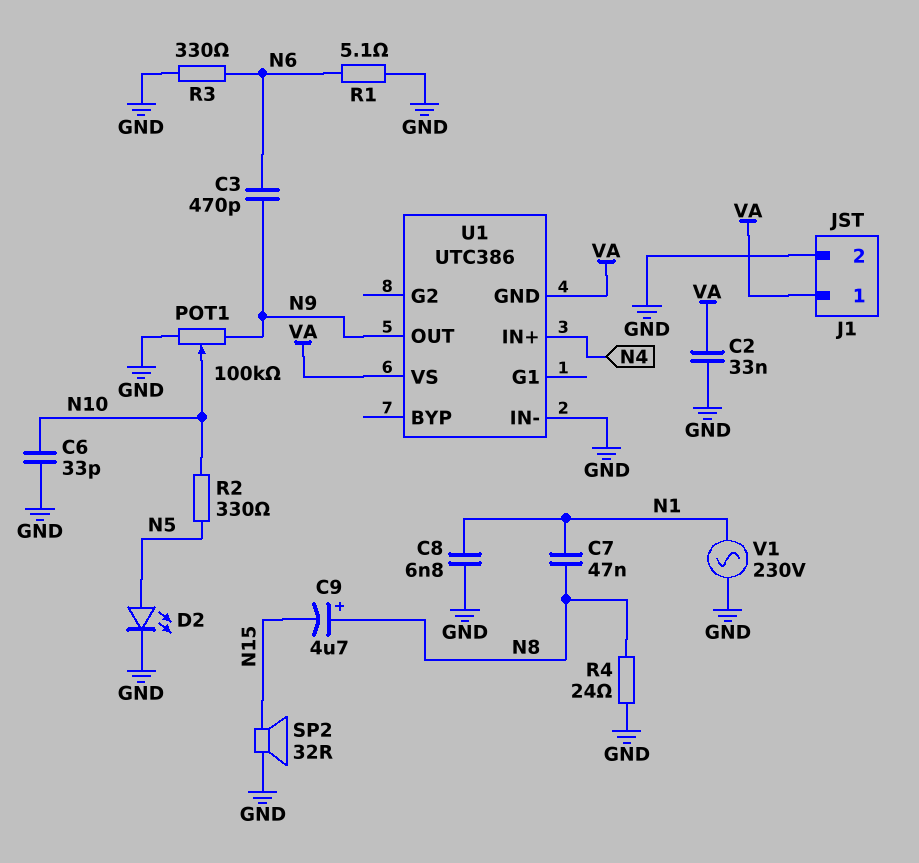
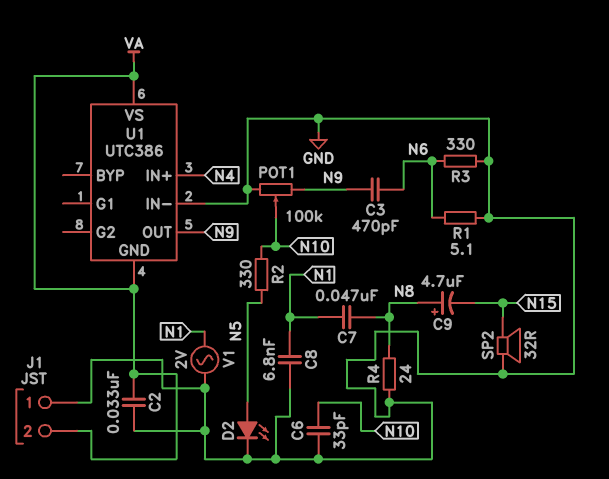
J1 pin 1: VA -> GND
J1 pin 2: GND -> VA
V1: AC 230V (GND, N1) -> AC 2V (GND, N1)

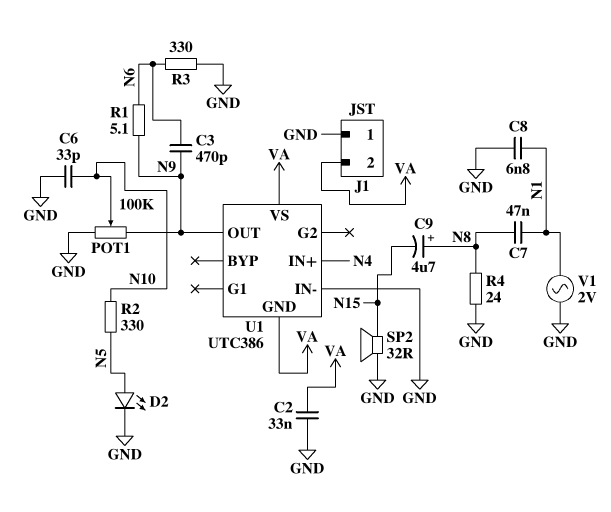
R1: 5.1 (GND, N6) -> 5.1 (N6, N9)

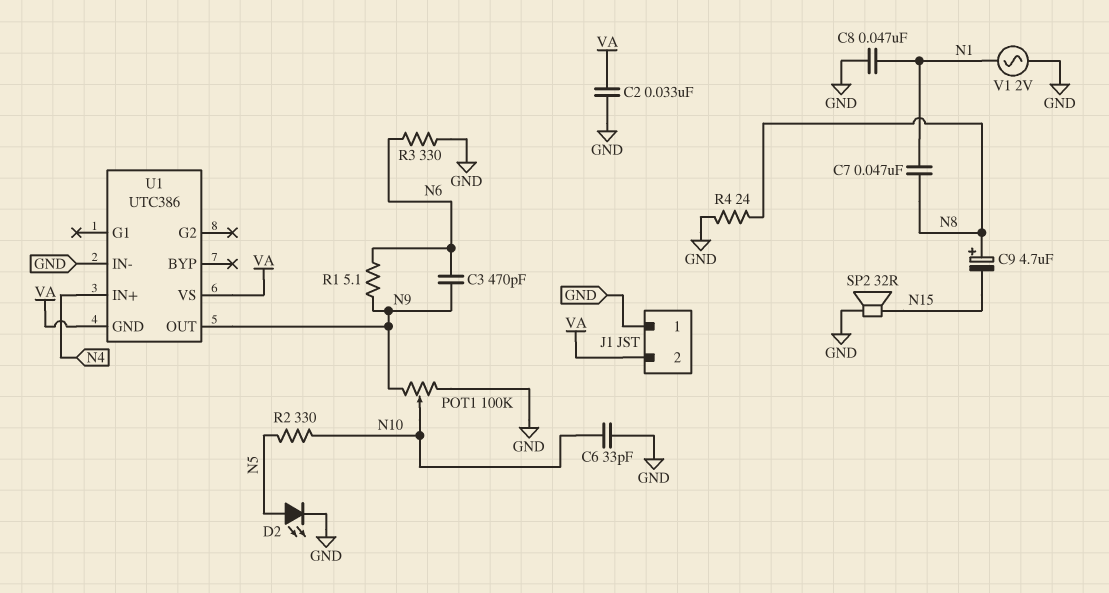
C8: 6.8nF (GND, N1) -> 47nF (GND, N1)

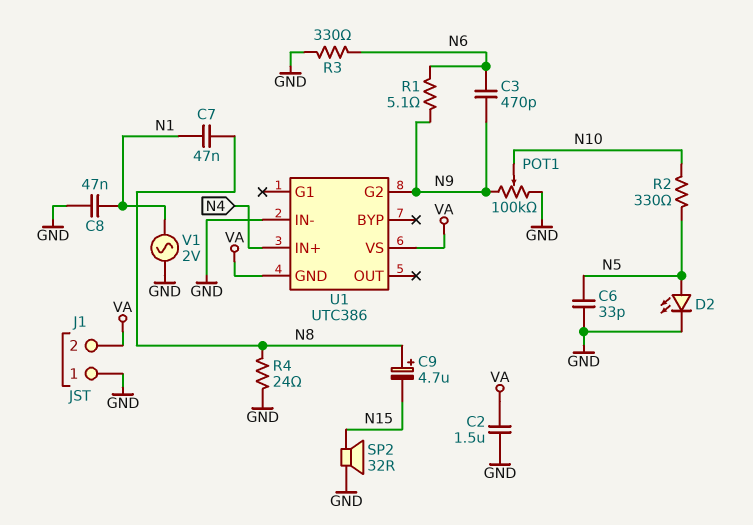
C2: 33nF (GND, VA) -> 1.5uF (GND, VA)
C6: 33pF (GND, N10) -> 33pF (GND, N5)
U1 pin G2: none -> N9
U1 pin OUT: N9 -> none

